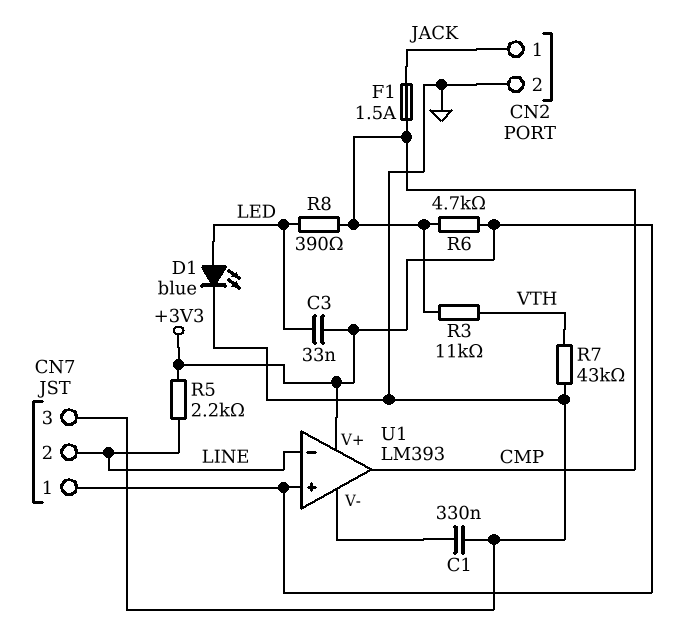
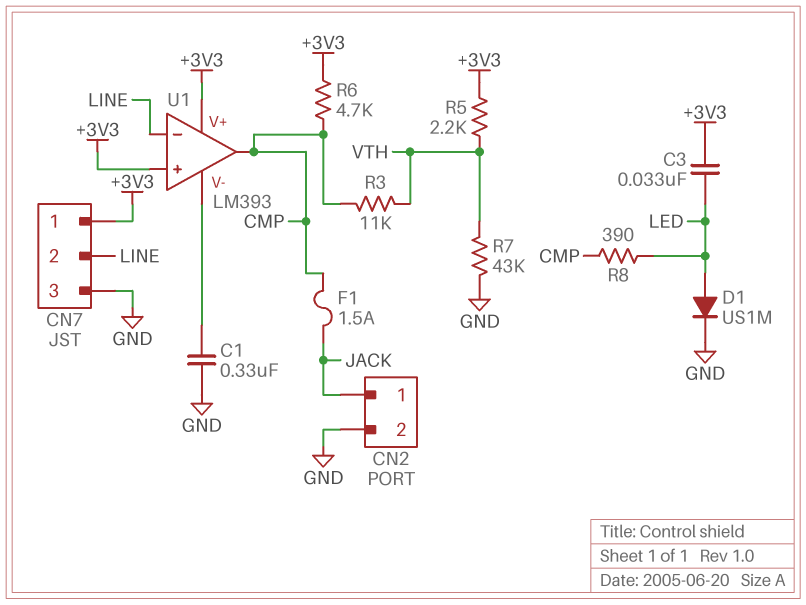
D1: LED blue (A LED, K GND) -> diode US1M (A LED, K GND)
R5: 2.2k (+3V3, LINE) -> 2.2k (+3V3, VTH)

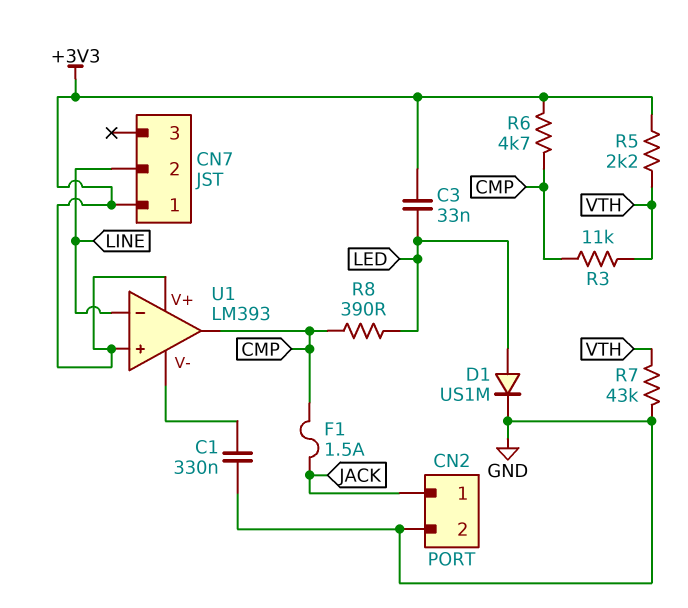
CN7 pin 3: GND -> none

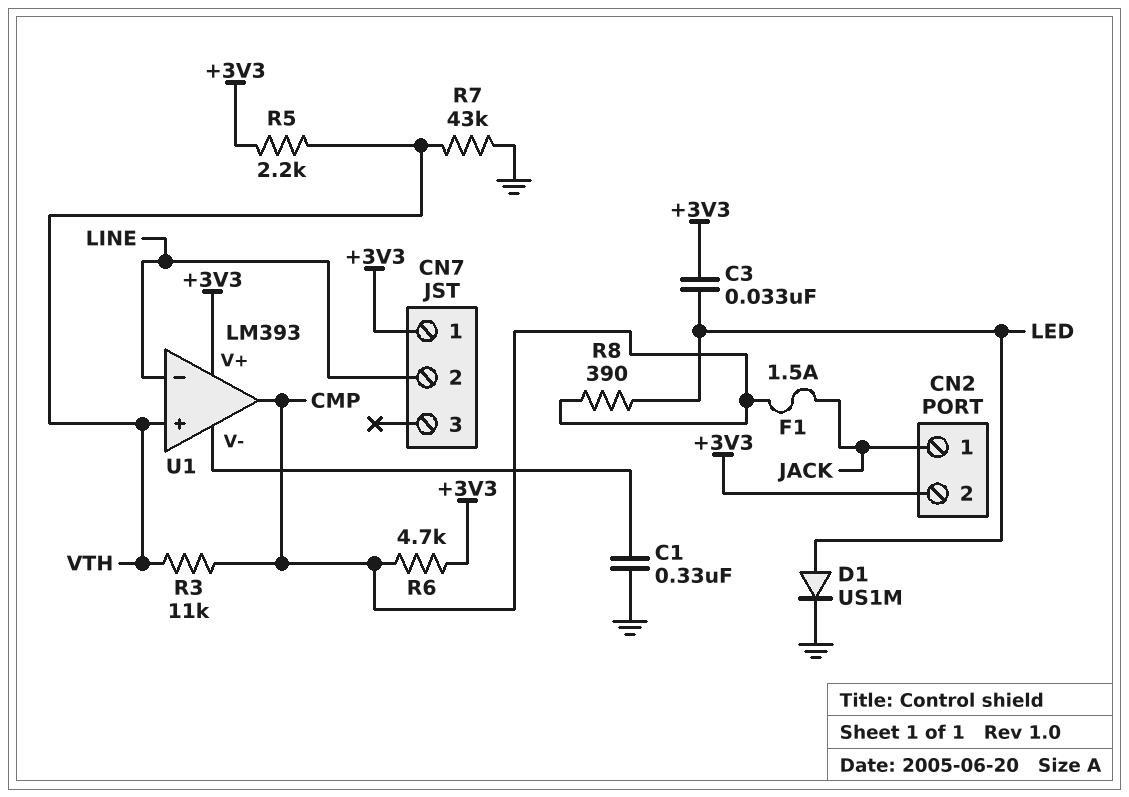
CN2 pin 2: GND -> +3V3
U1 pin in+: +3V3 -> VTH

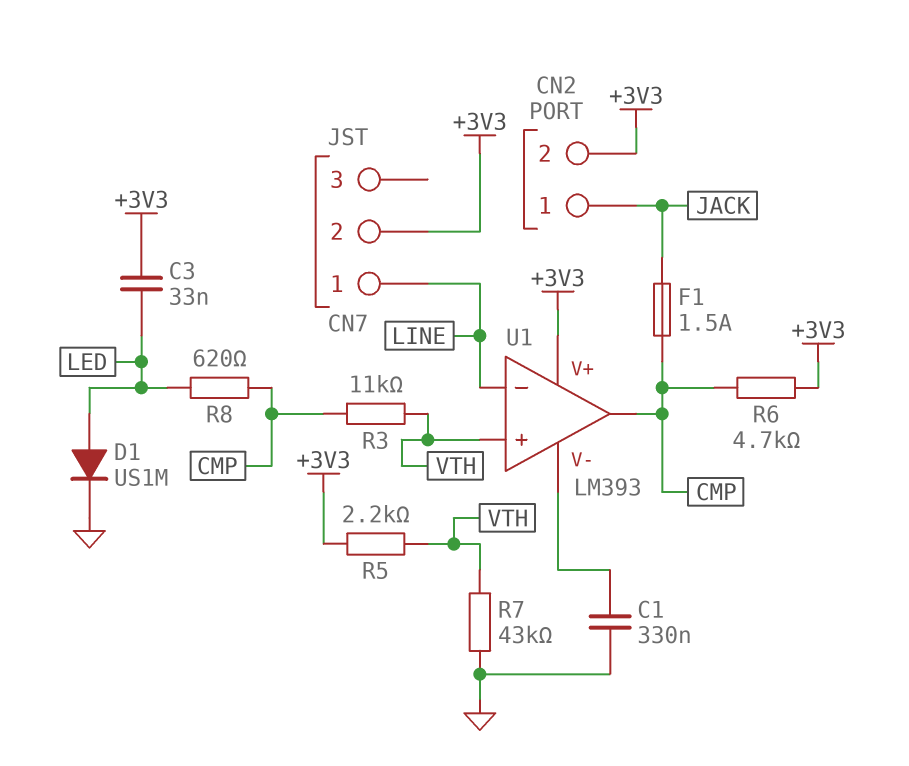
CN7 pin 1: +3V3 -> LINE
CN7 pin 2: LINE -> +3V3
R8: 390 (CMP, LED) -> 620 (CMP, LED)

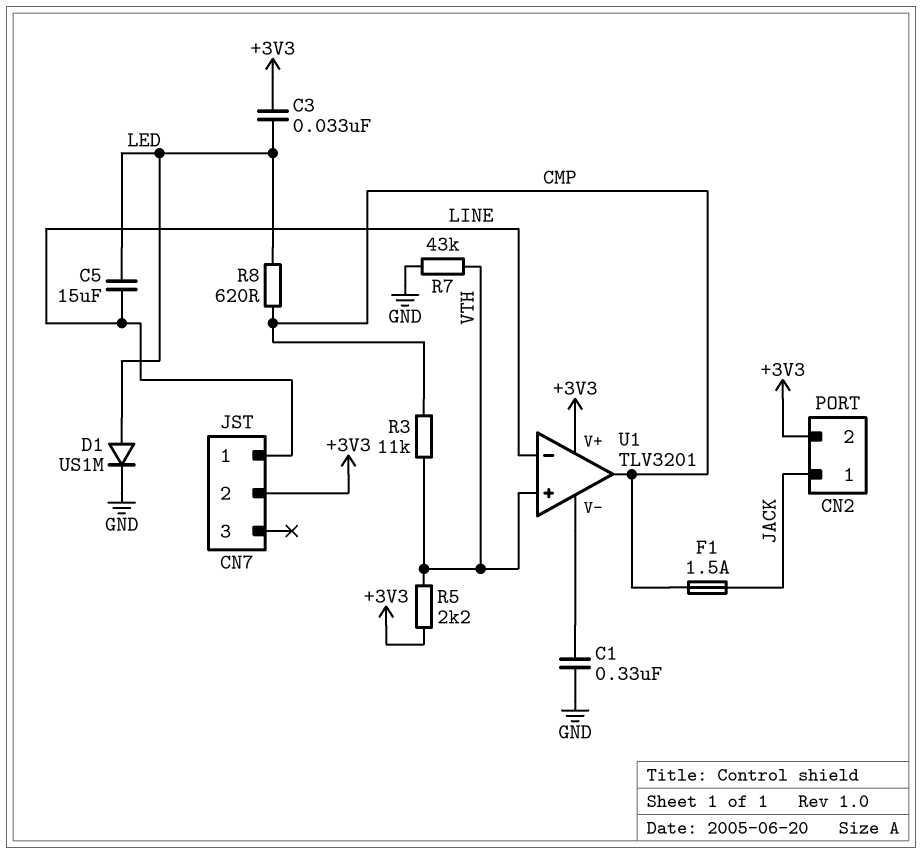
C5: none -> 15uF (LED, LINE)
R6: 4.7k (+3V3, CMP) -> none
U1: LM393 -> TLV3201

